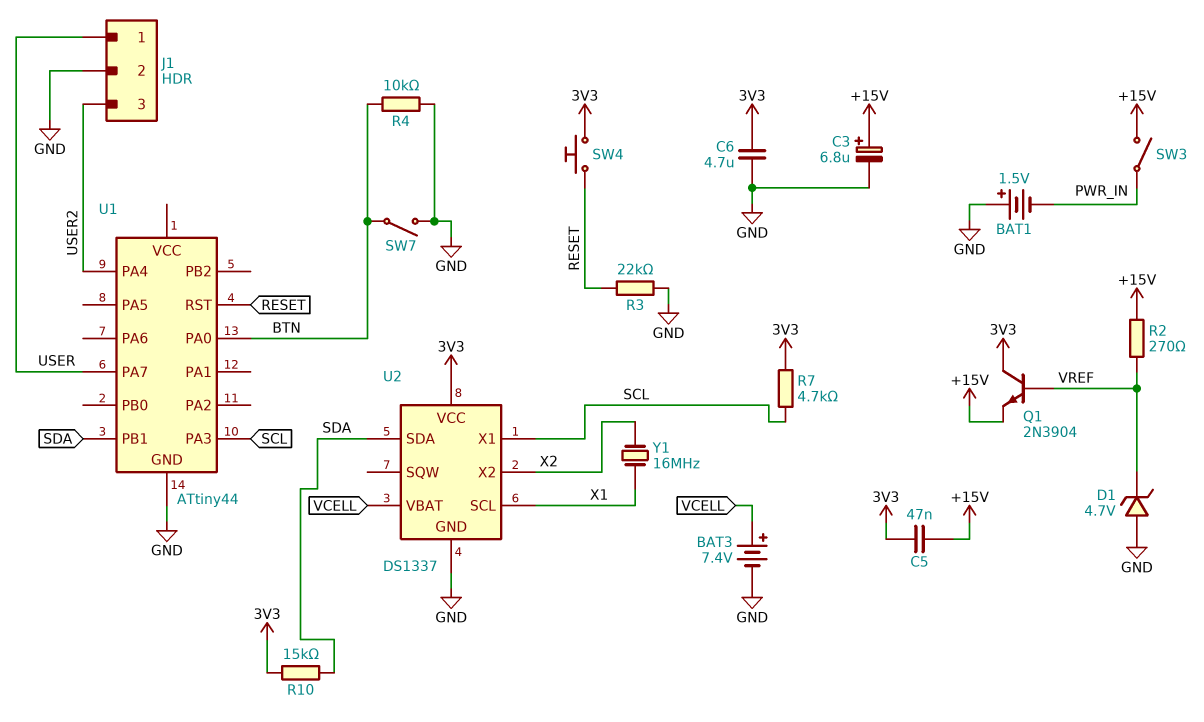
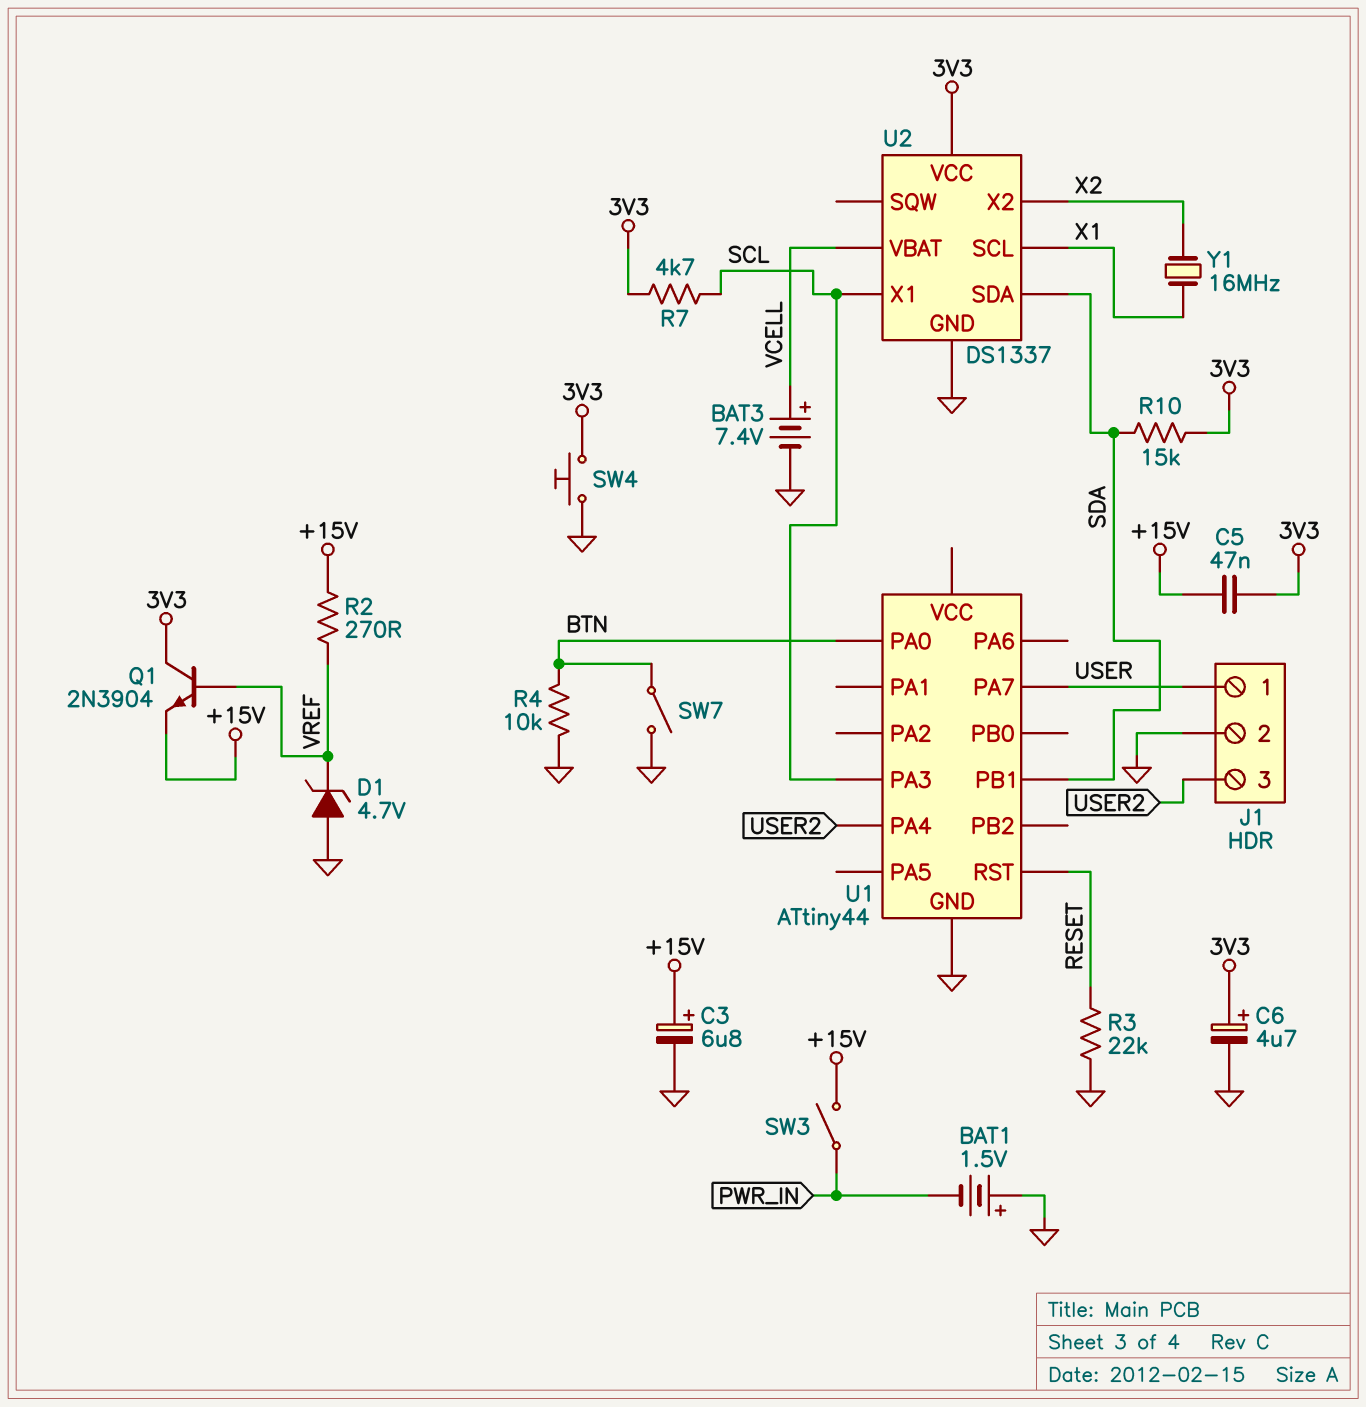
C6: 4.7uF (3V3, GND) -> 4.7uF (plus 3V3, minus GND)
SW4: button (3V3, RESET) -> button (3V3, GND)

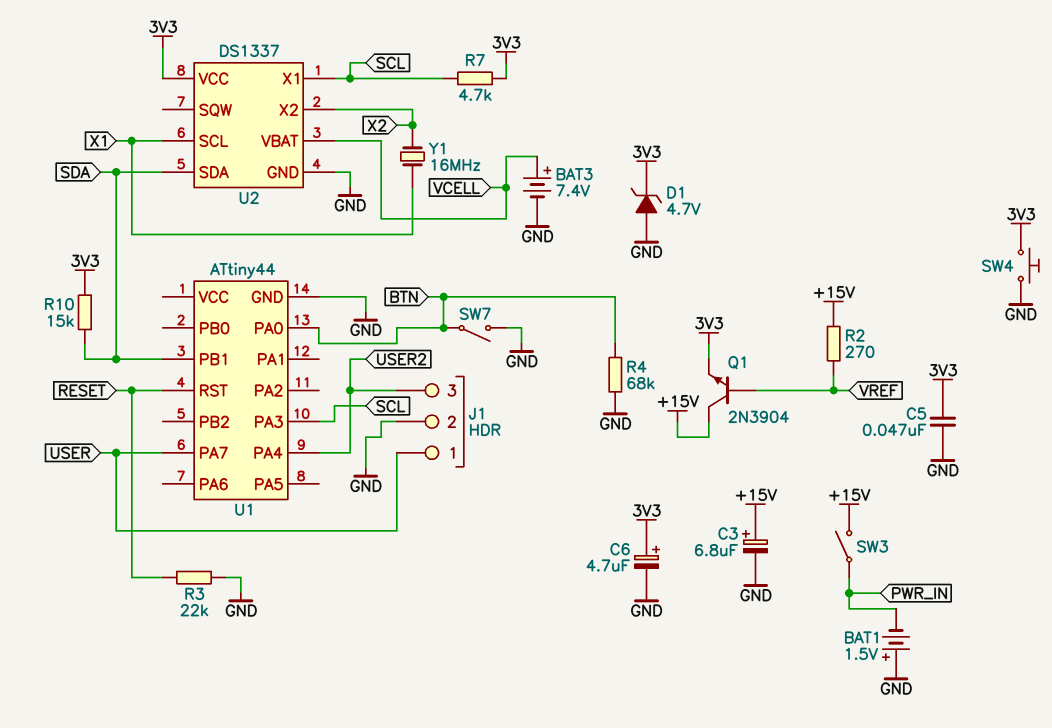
C5: 47nF (+15V, 3V3) -> 47nF (3V3, GND)
D1: zener 4.7V (A GND, K VREF) -> zener 4.7V (A GND, K 3V3)
Q1: NPN 2N3904 (B VREF, C 3V3, E +15V) -> NPN 2N3904 (B VREF, C +15V, E 3V3)
R4: 10k (BTN, GND) -> 68k (BTN, GND)

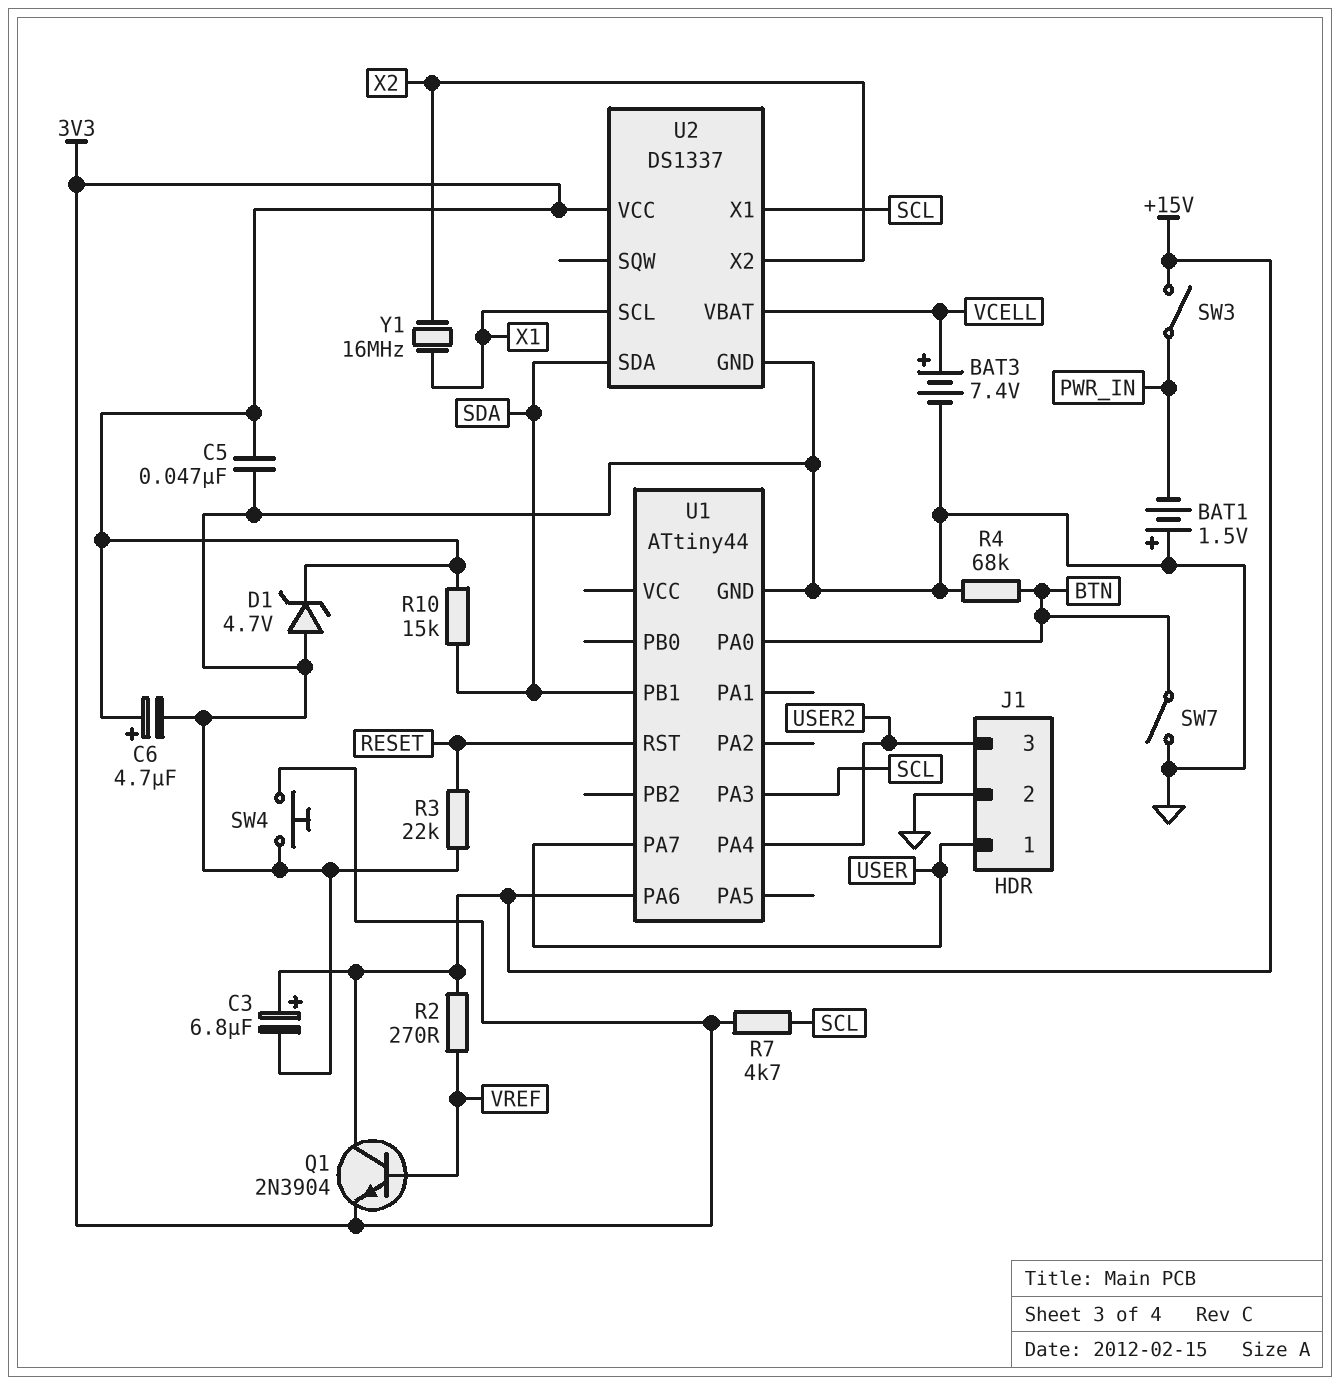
U1 pin PA6: none -> +15V

